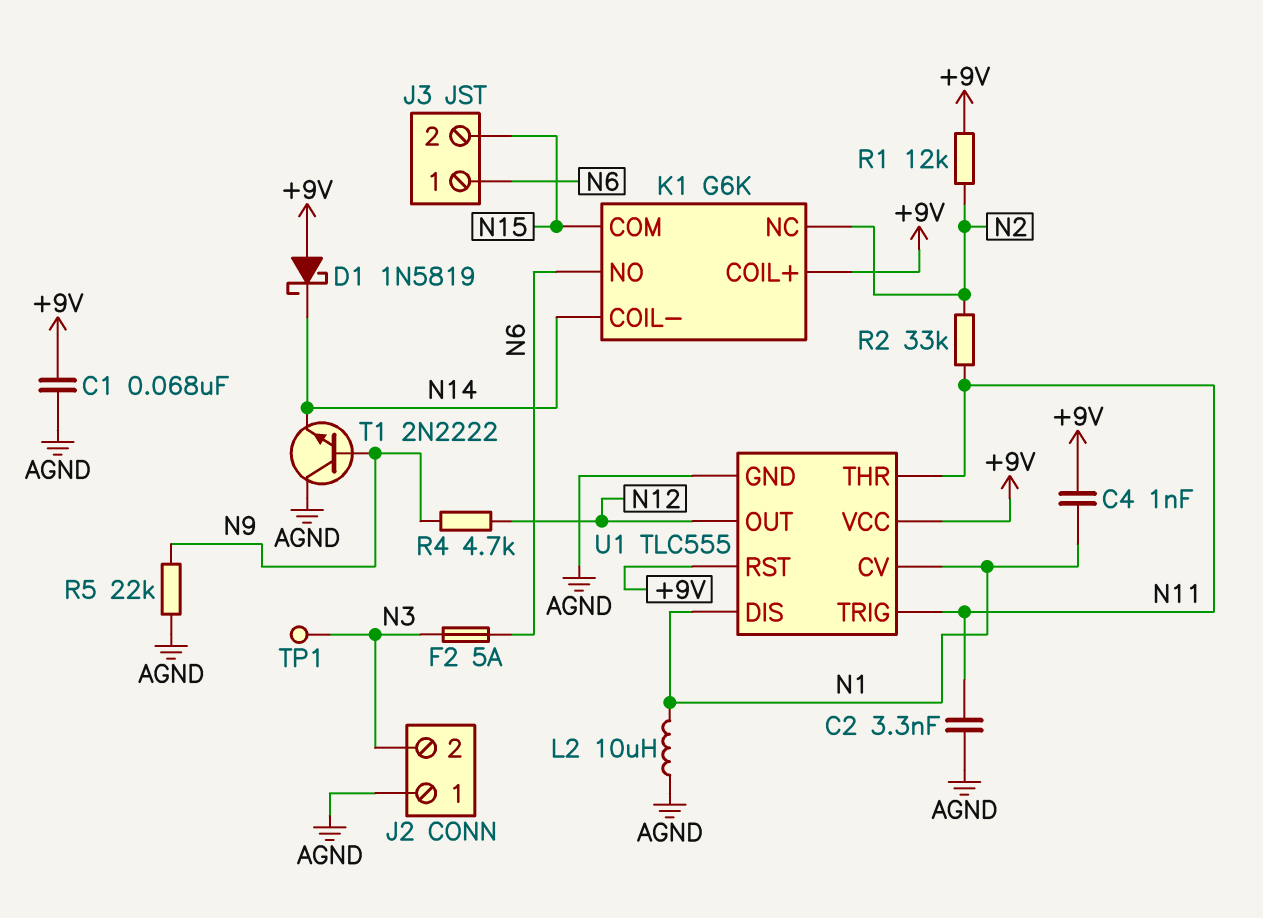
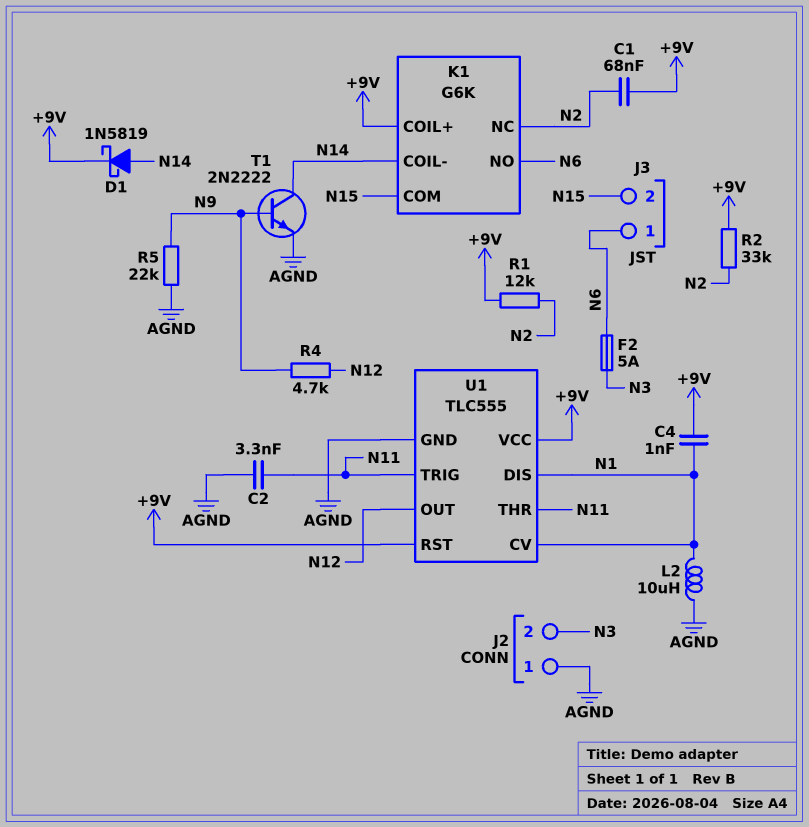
C1: 68nF (+9V, AGND) -> 68nF (+9V, N2)
D1: schottky 1N5819 (A +9V, K N14) -> schottky 1N5819 (A N14, K +9V)
R2: 33k (N2, N11) -> 33k (+9V, N2)
T1: NPN 2N2222 (B N9, C AGND, E N14) -> NPN 2N2222 (B N9, C N14, E AGND)
TP1: test point (N3) -> none

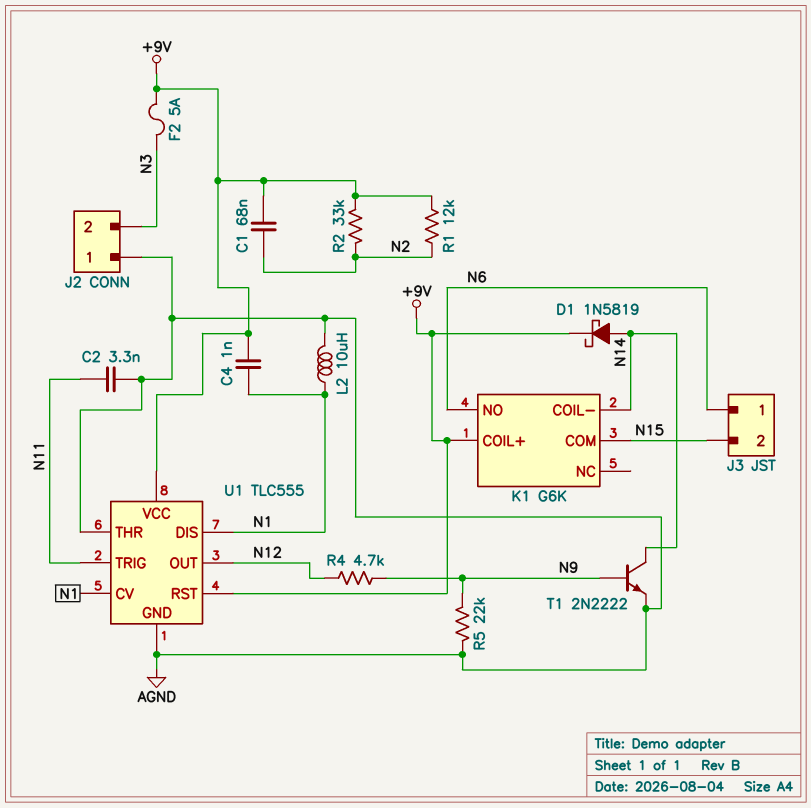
F2: 5A (N3, N6) -> 5A (+9V, N3)
K1 pin NC: N2 -> none
U1 pin THR: N11 -> AGND

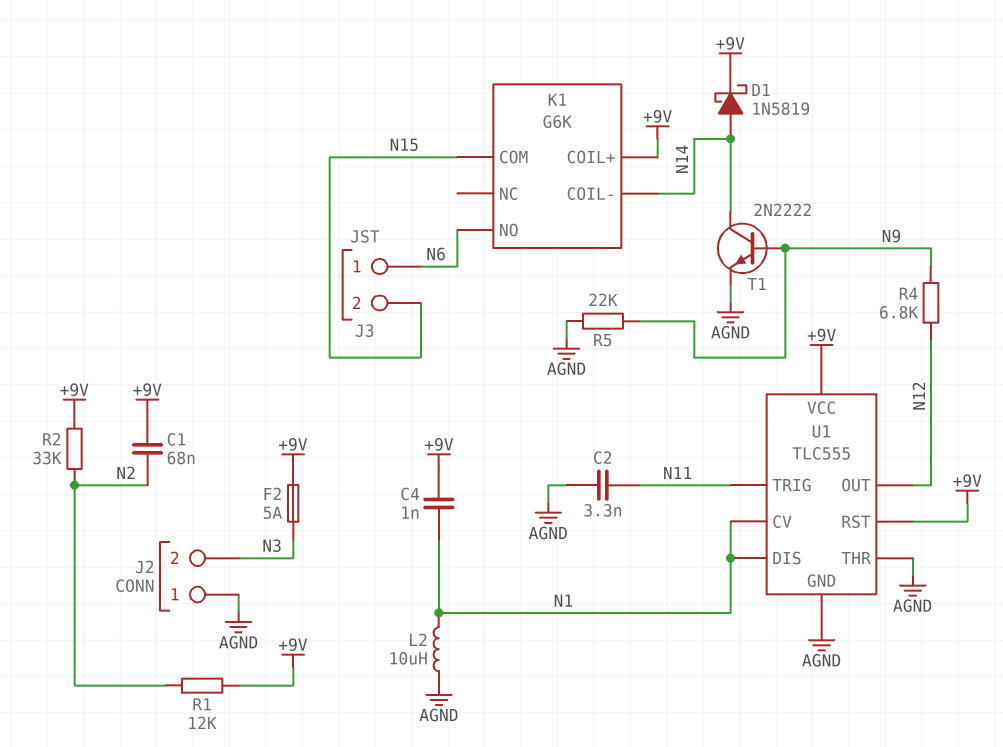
R4: 4.7k (N9, N12) -> 6.8k (N9, N12)

